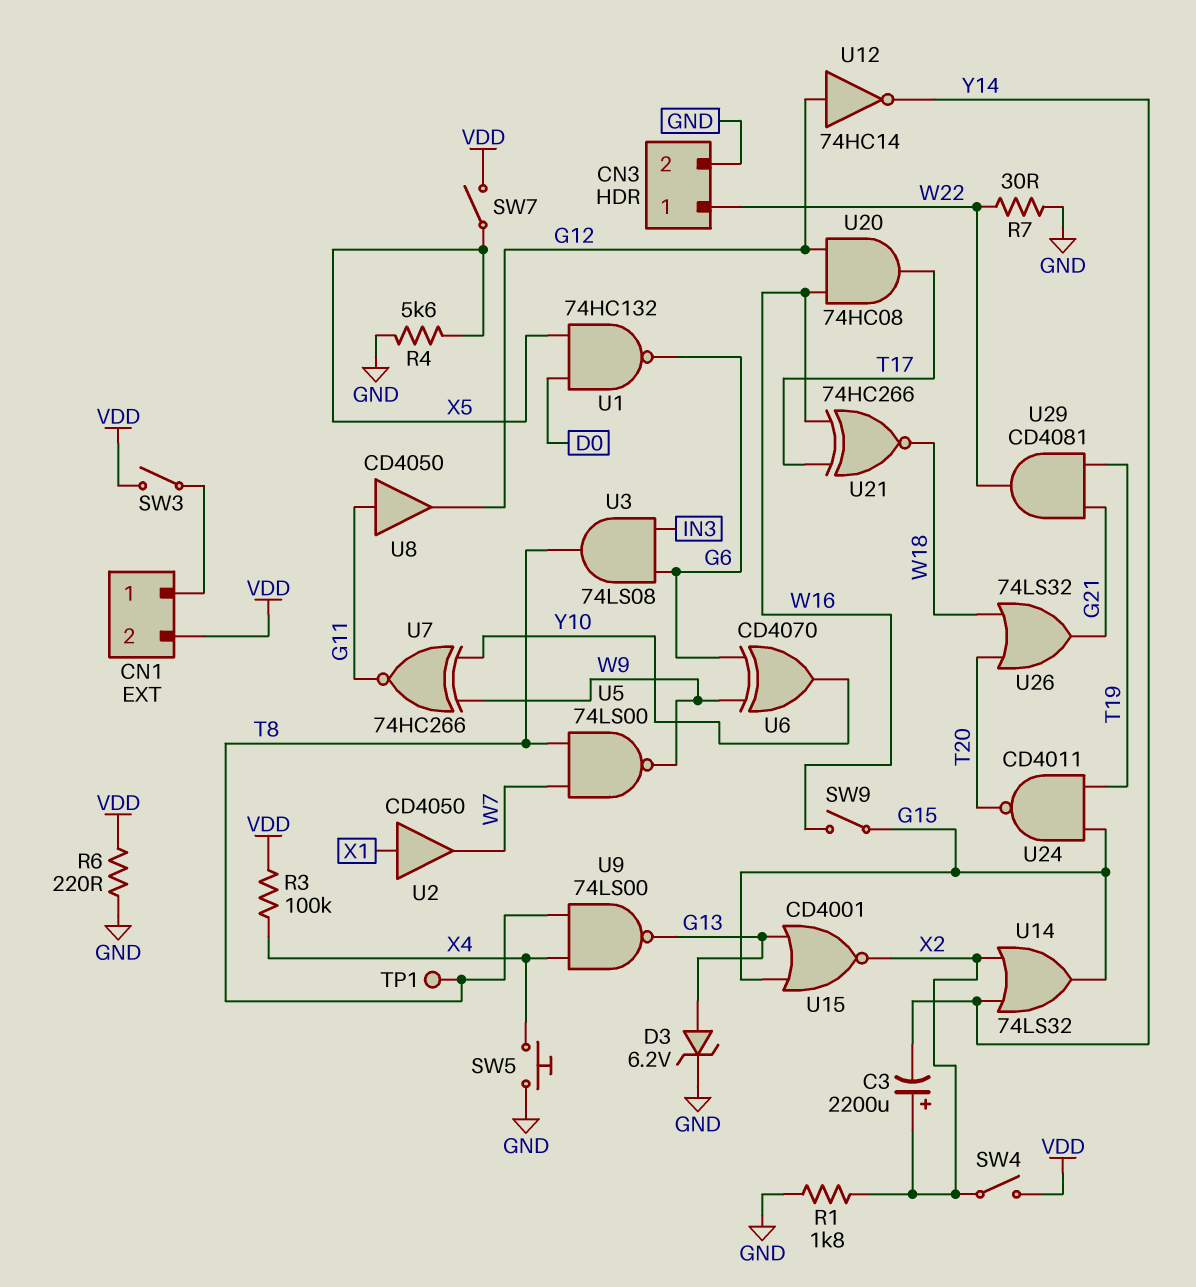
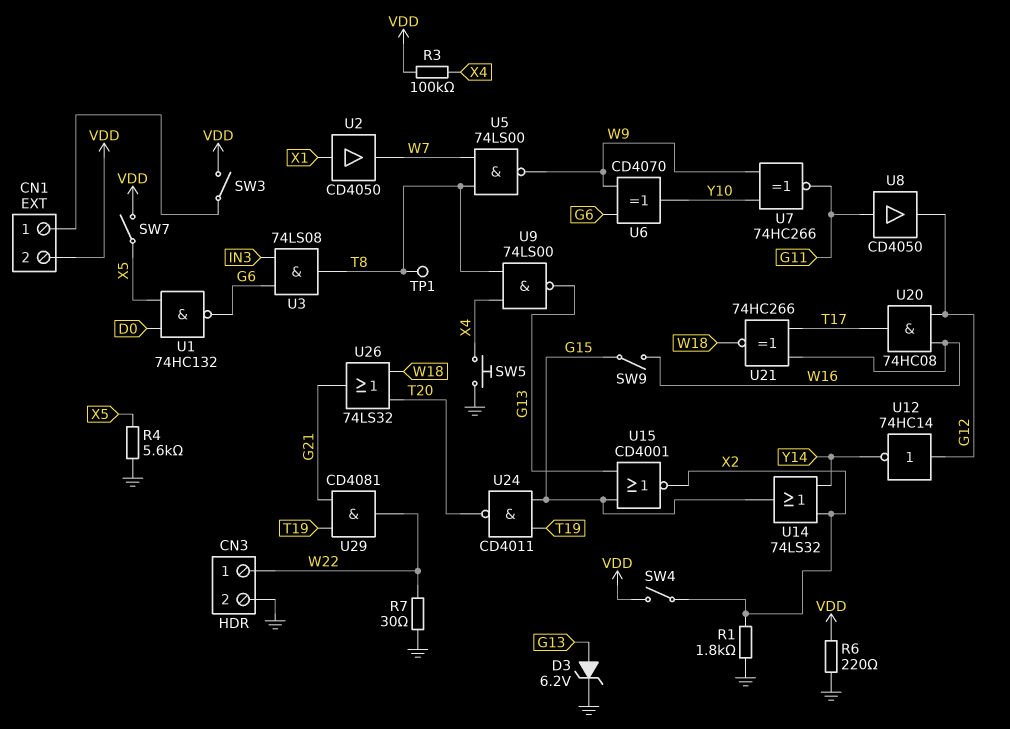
C3: 2200uF (plus X2, minus Y14) -> none

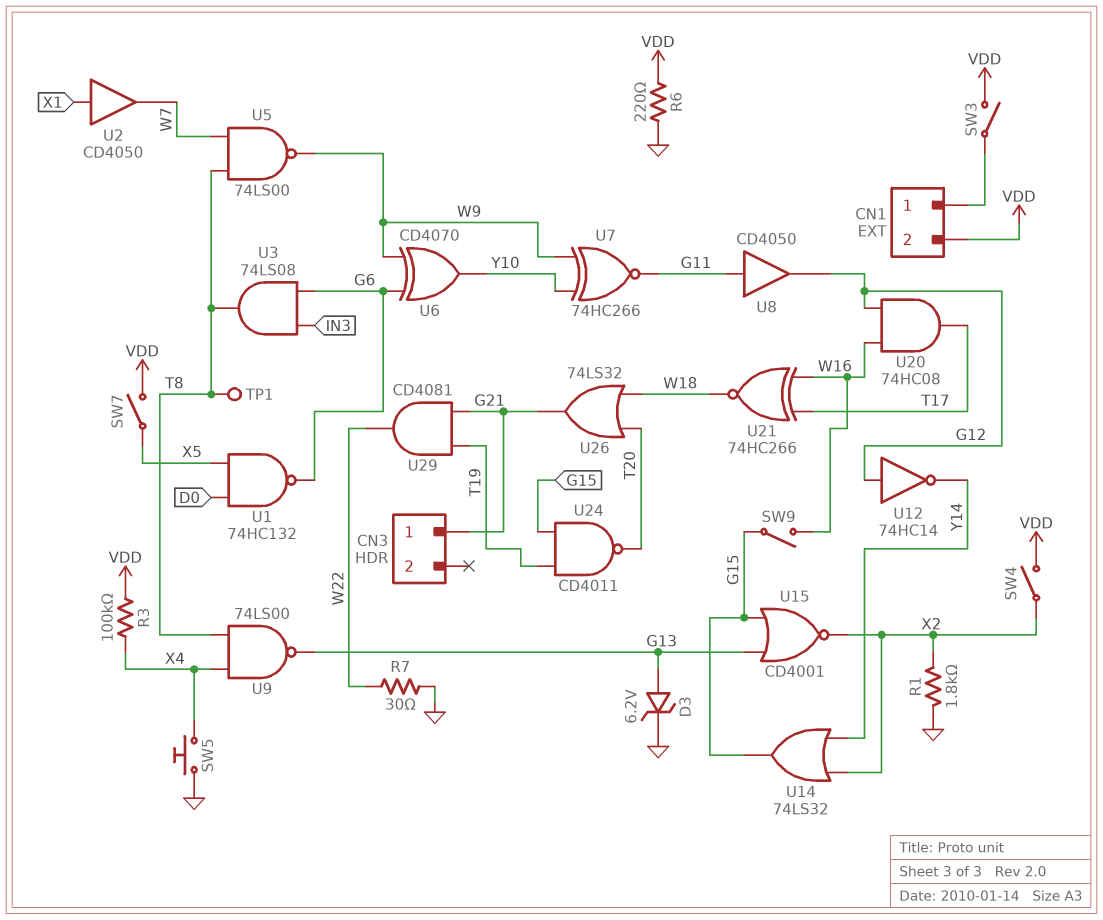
CN3 pin 1: W22 -> G21
CN3 pin 2: GND -> none
R4: 5.6k (GND, X5) -> none

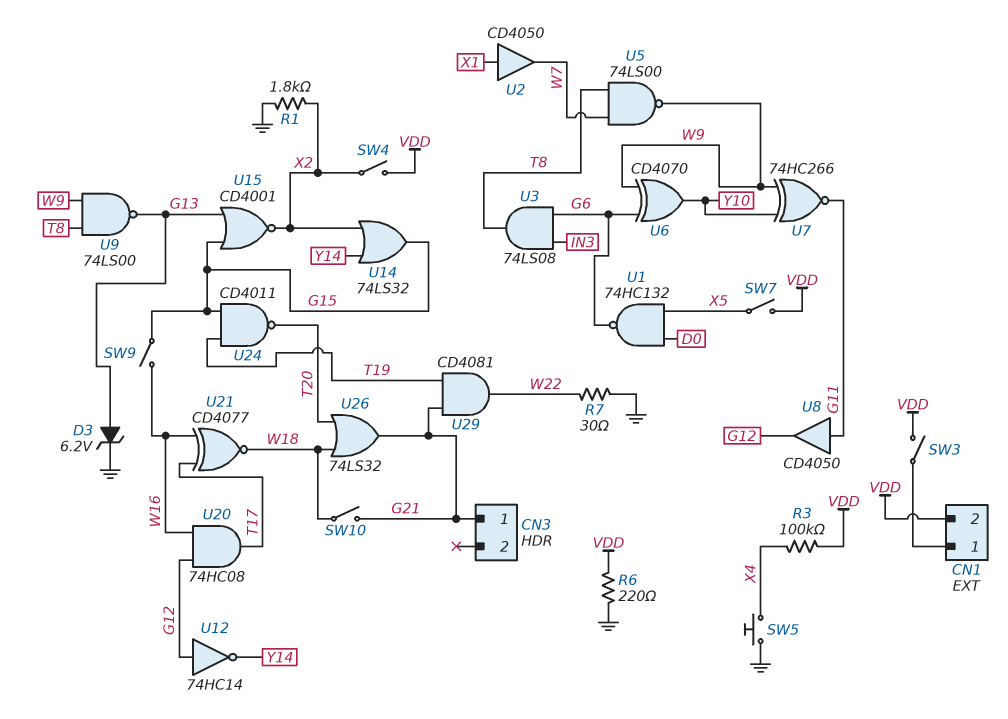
SW10: none -> switch (G21, W18)
TP1: test point (T8) -> none
U9: NAND 74LS00 (in T8, in X4, out G13) -> NAND 74LS00 (in T8, in W9, out G13)
U21: XNOR 74HC266 (in T17, in W16, out W18) -> XNOR CD4077 (in T17, in W16, out W18)

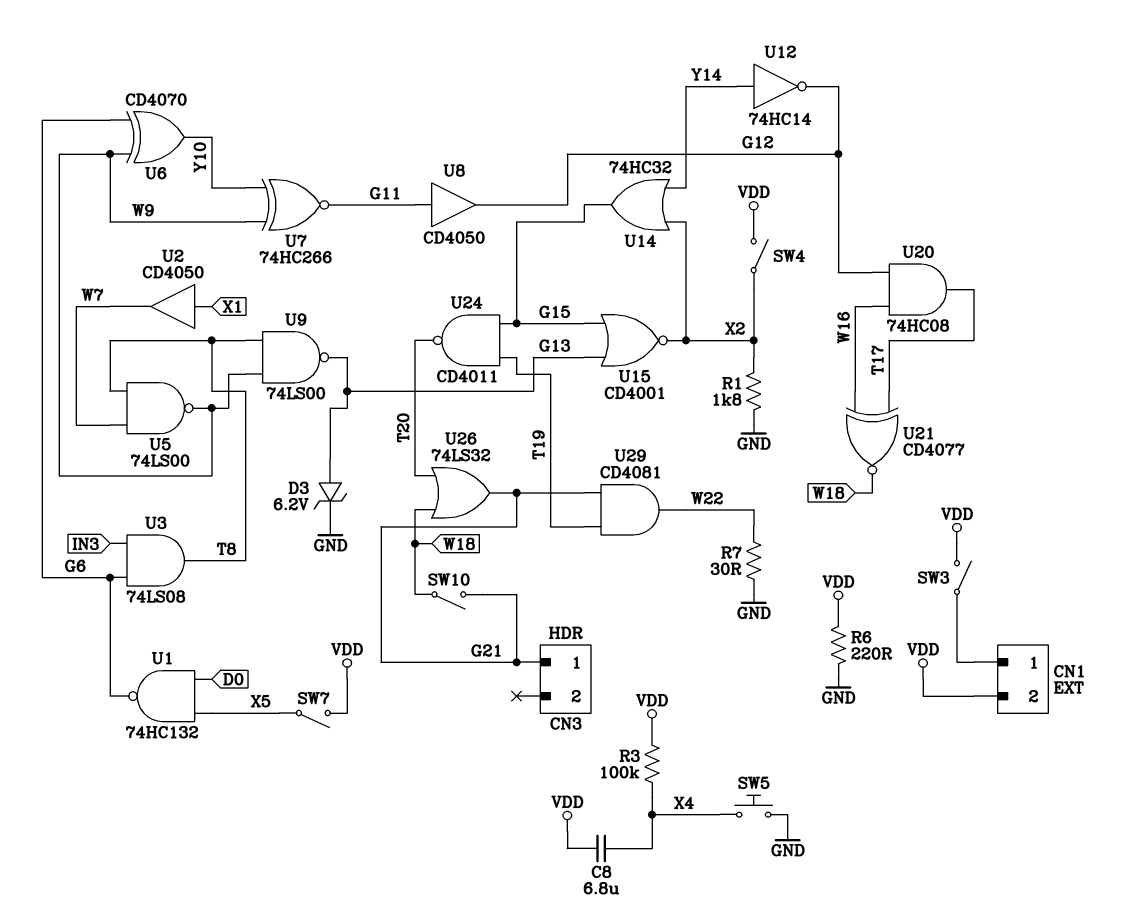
C8: none -> 6.8uF (VDD, X4)
SW9: switch (G15, W16) -> none
U12: NOT 74HC14 (in G12, out Y14) -> NOT 74HC14 (in Y14, out G12)
U14: OR 74LS32 (in X2, in Y14, out G15) -> OR 74HC32 (in X2, in Y14, out G15)

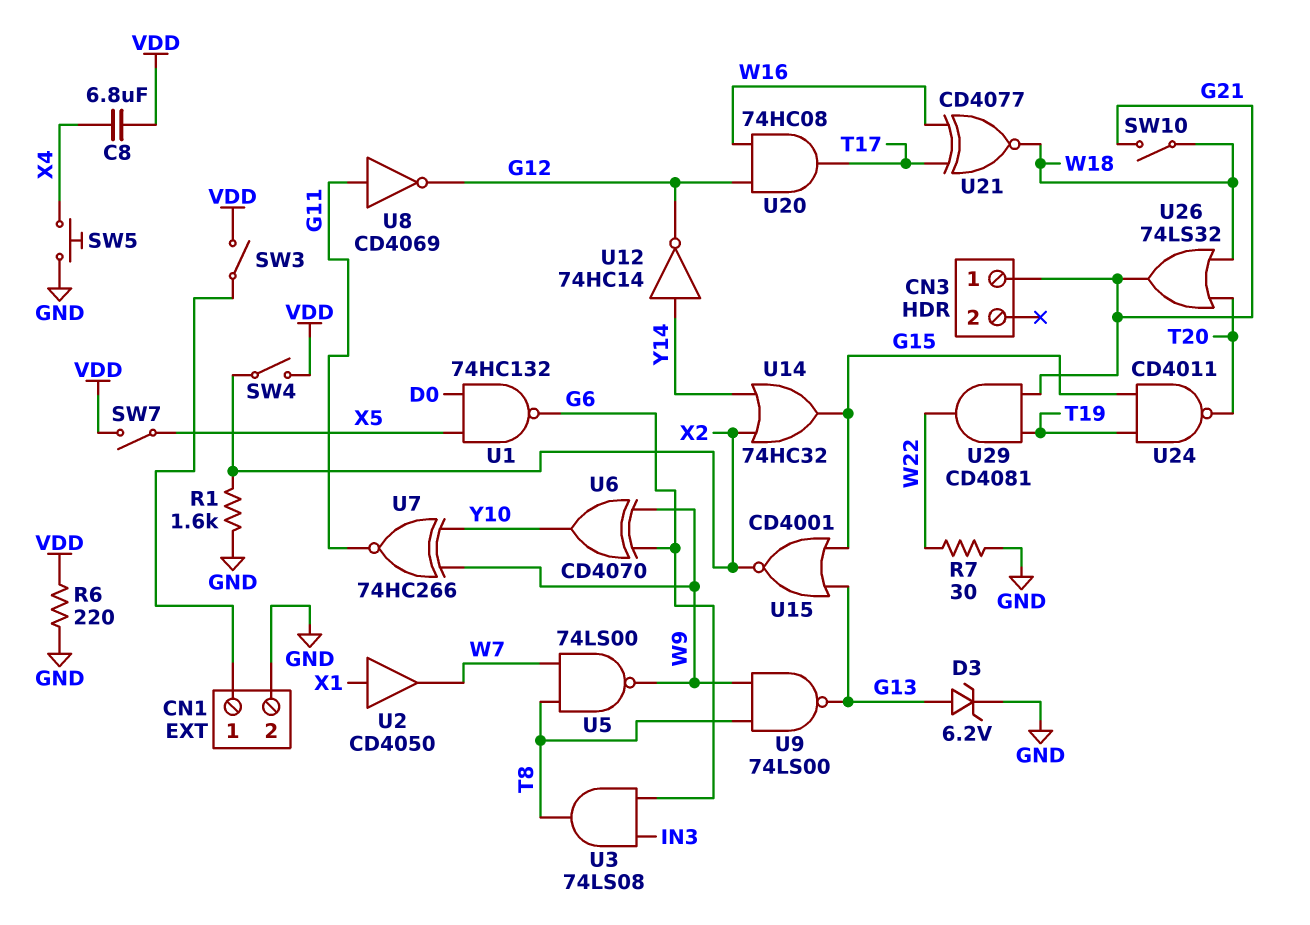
CN1 pin 2: VDD -> GND
R1: 1.8k (GND, X2) -> 1.6k (GND, X2)
R3: 100k (VDD, X4) -> none
U8: buffer CD4050 (in G11, out G12) -> NOT CD4069 (in G11, out G12)

